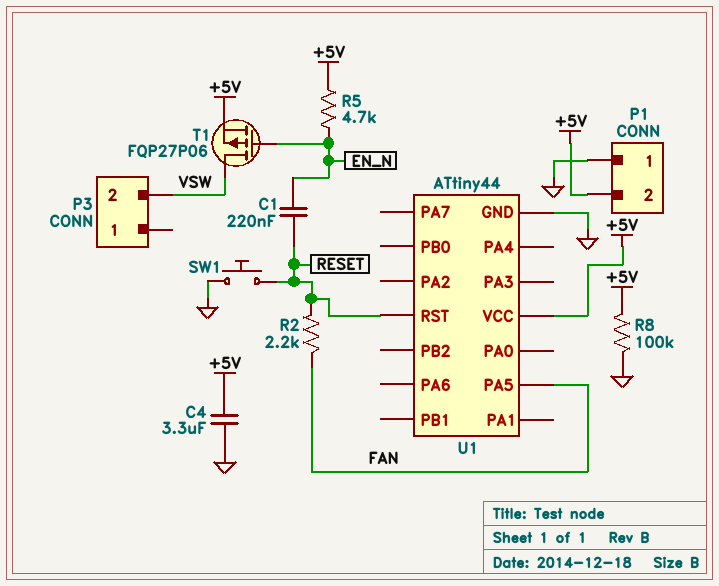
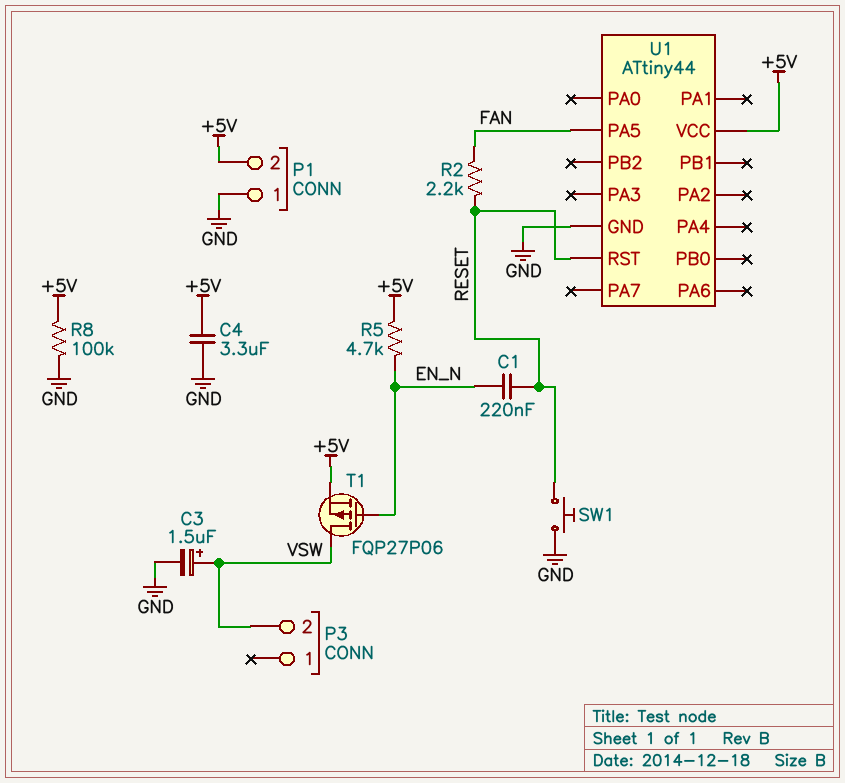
C3: none -> 1.5uF (plus VSW, minus GND)

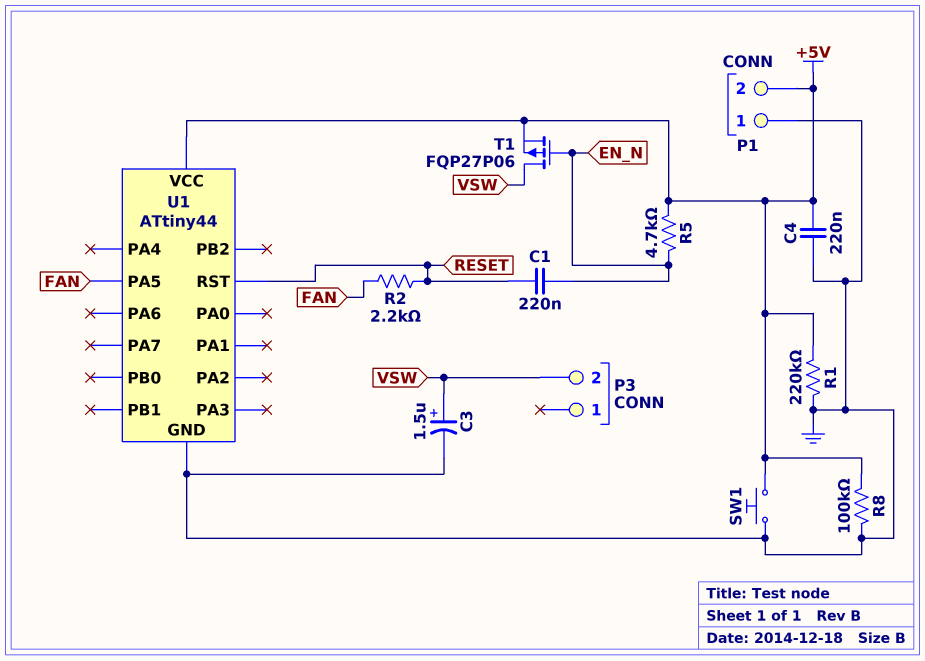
C4: 3.3uF (+5V, GND) -> 220nF (+5V, GND)
R1: none -> 220k (+5V, GND)
SW1: button (GND, RESET) -> button (+5V, GND)

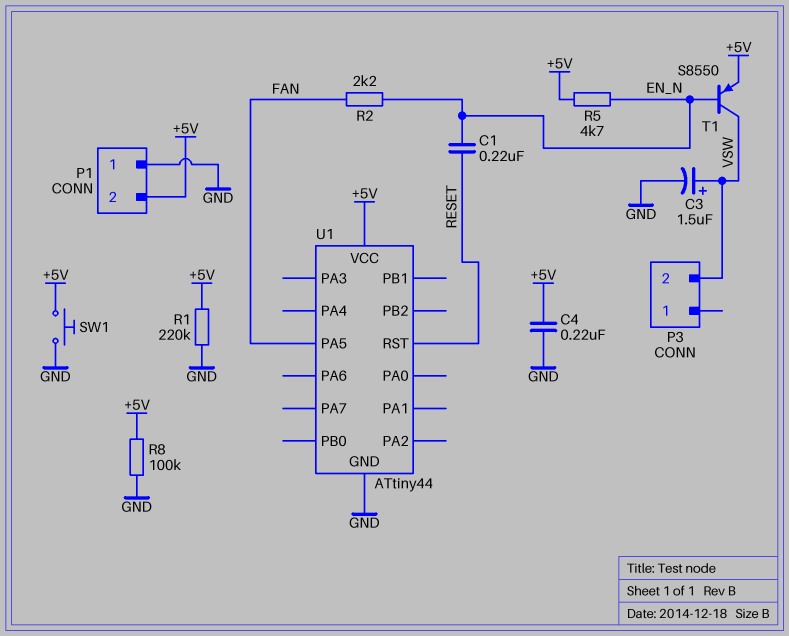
R2: 2.2k (FAN, RESET) -> 2.2k (EN_N, FAN)
T1: PMOS FQP27P06 (G EN_N, D VSW, S +5V) -> PNP S8550 (B EN_N, C VSW, E +5V)

